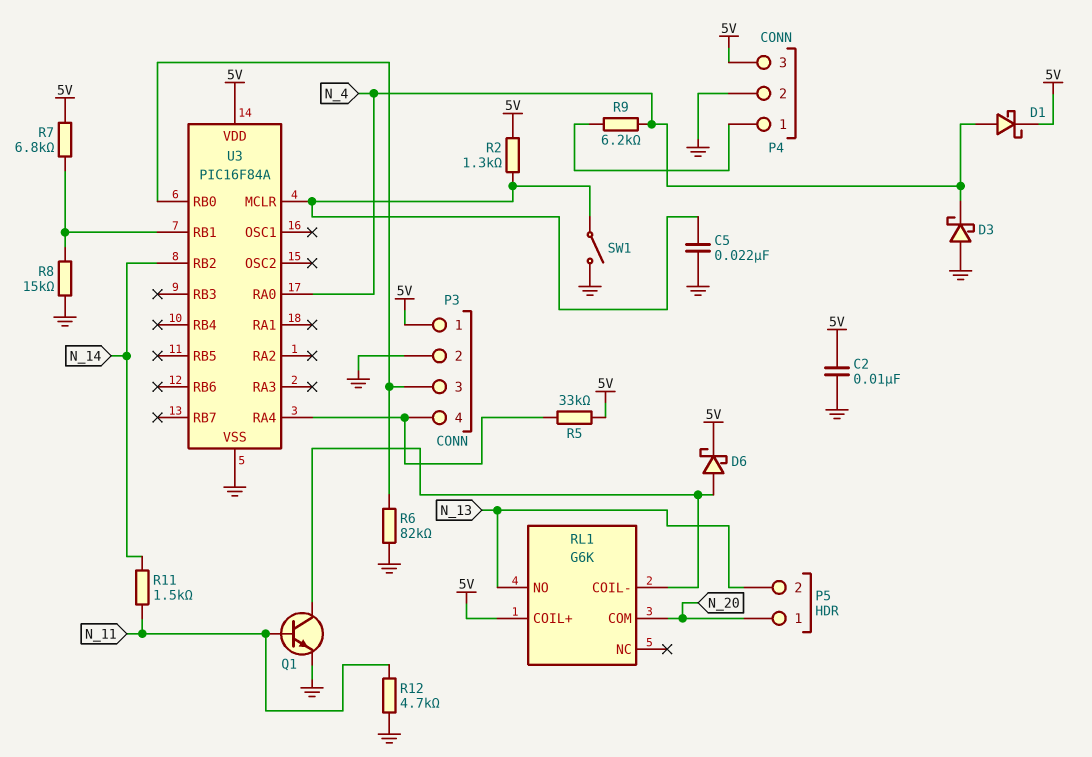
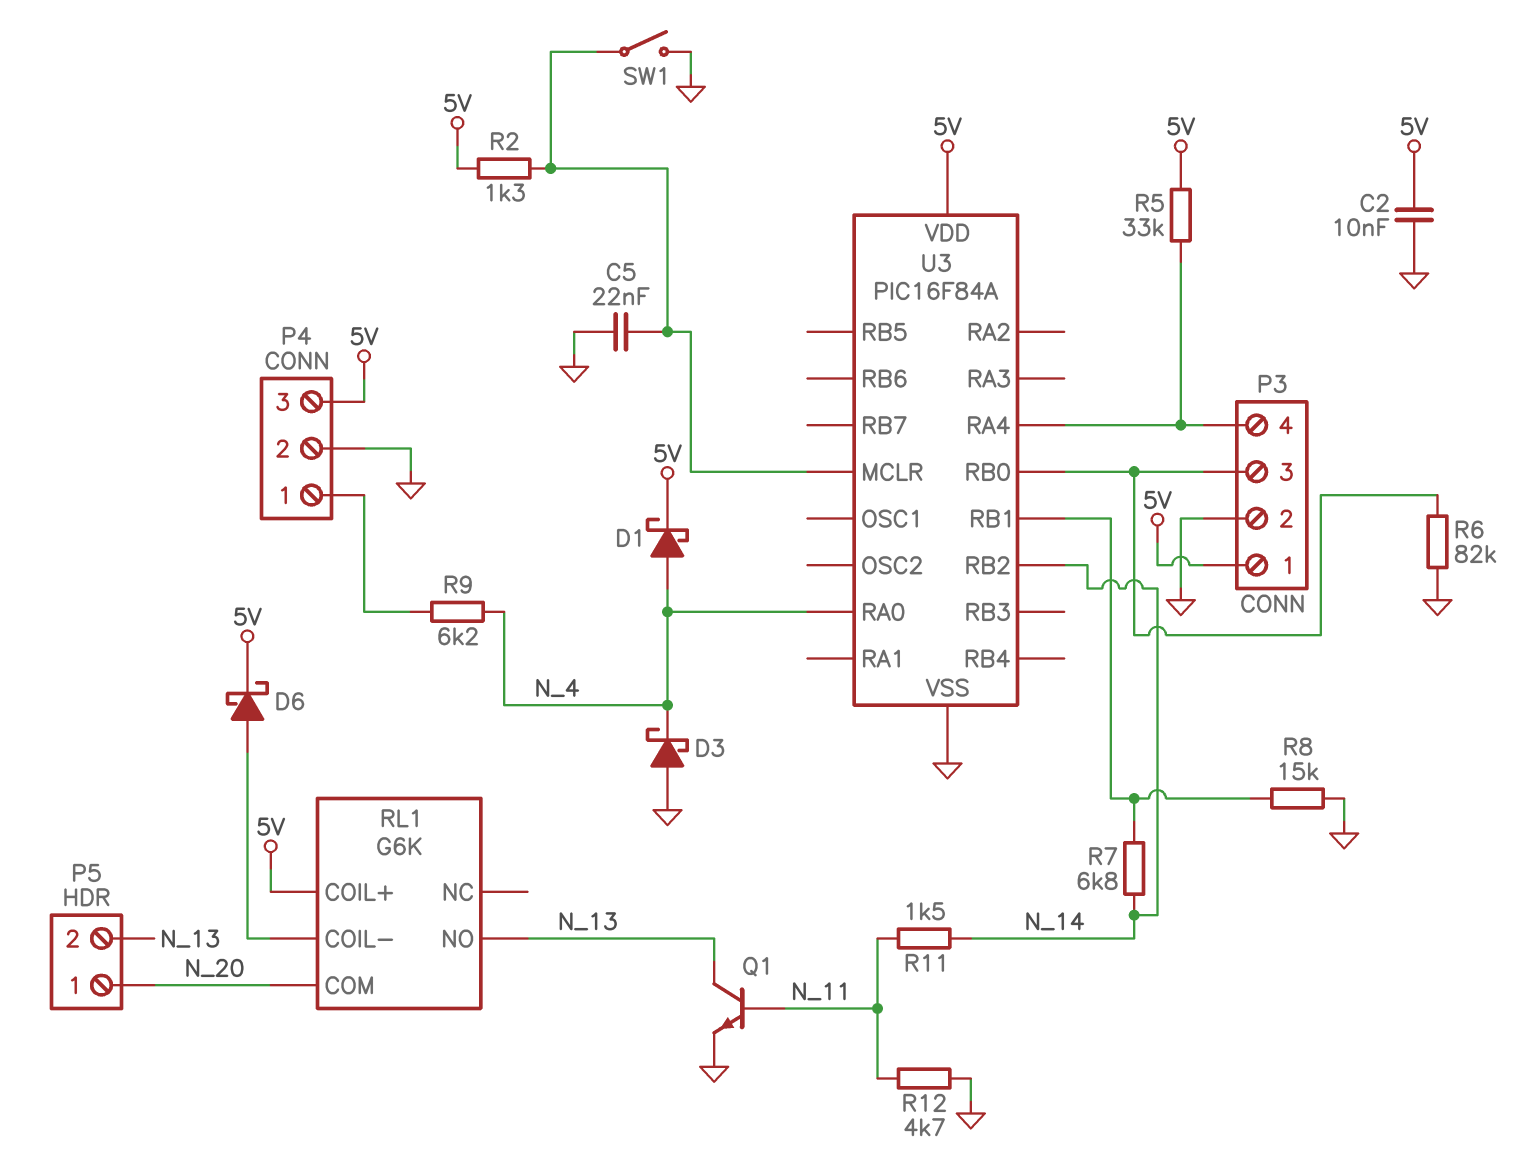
Q1: NPN (B N_11, C RL1/COIL-, E GND) -> NPN (B N_11, C N_13, E GND)
R7: 6.8k (5V, U3/RB1) -> 6.8k (N_14, U3/RB1)

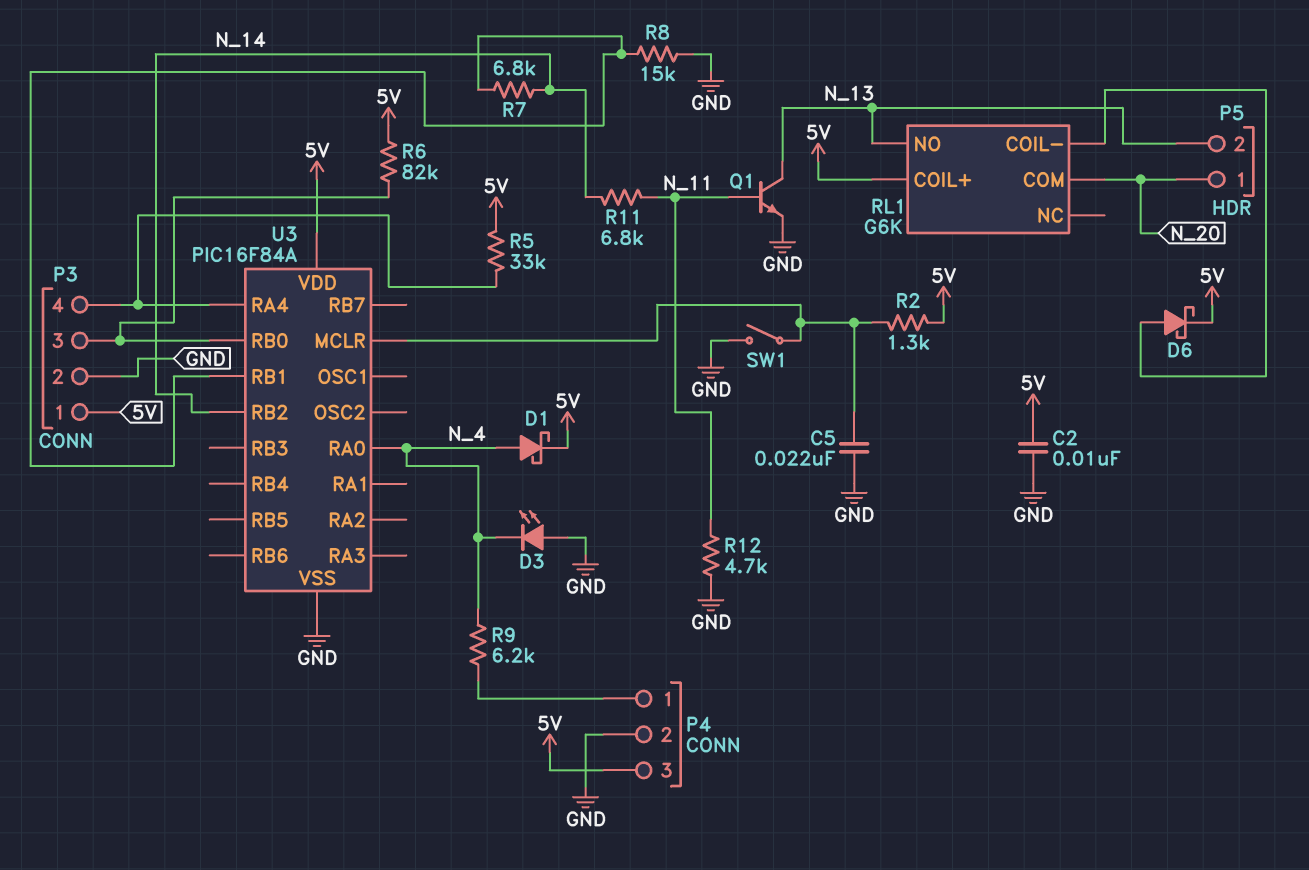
D3: schottky (A GND, K N_4) -> LED (A GND, K N_4)
R6: 82k (GND, P3/3) -> 82k (5V, P3/3)
R11: 1.5k (N_11, N_14) -> 6.8k (N_11, N_14)

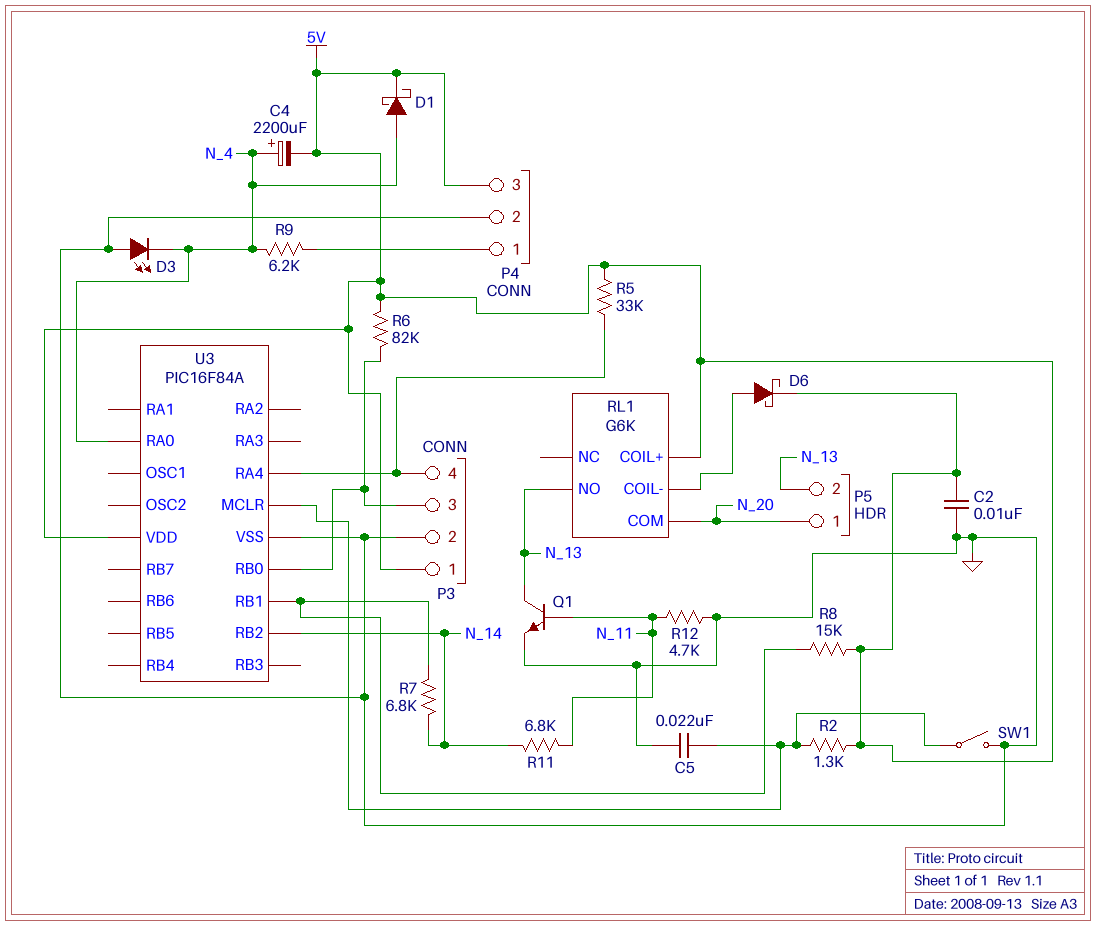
C4: none -> 2200uF (plus N_4, minus 5V)
R8: 15k (GND, U3/RB1) -> 15k (5V, U3/RB1)

